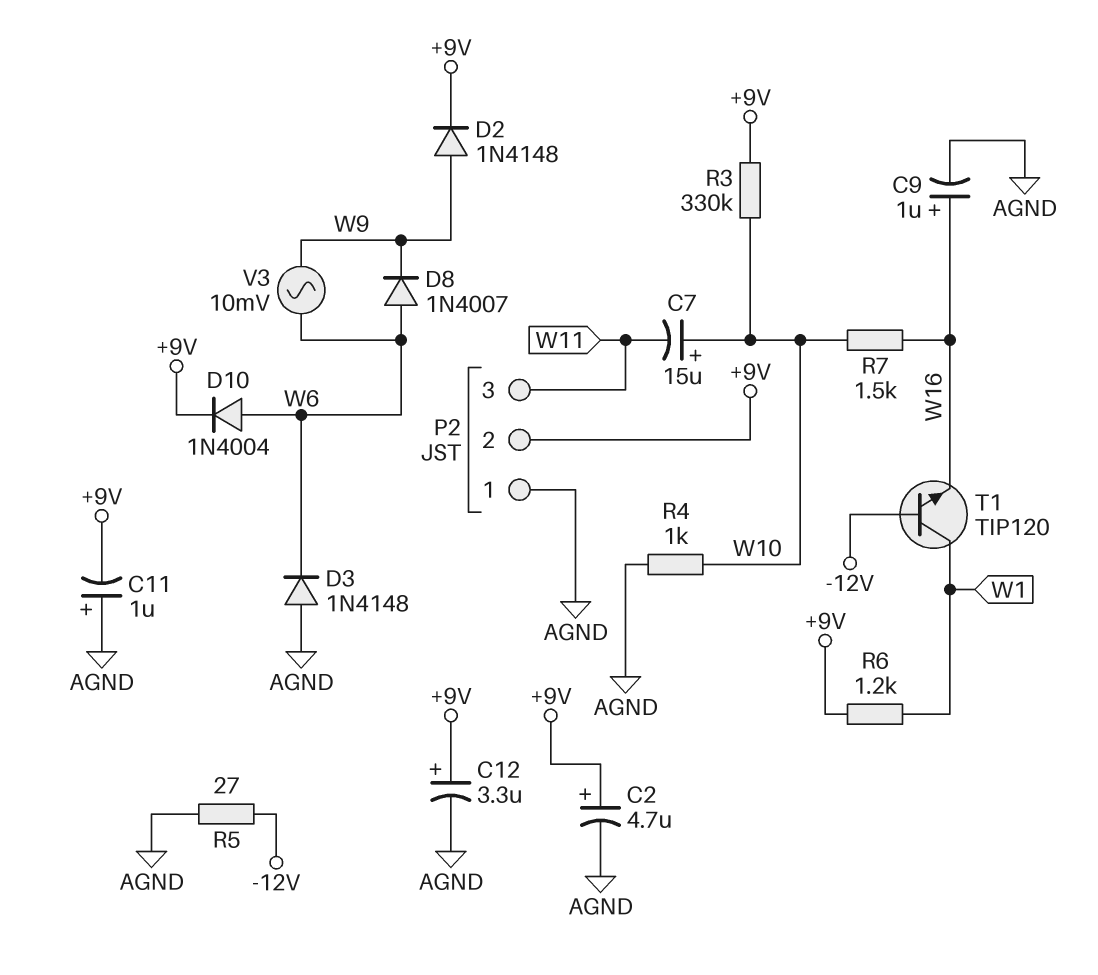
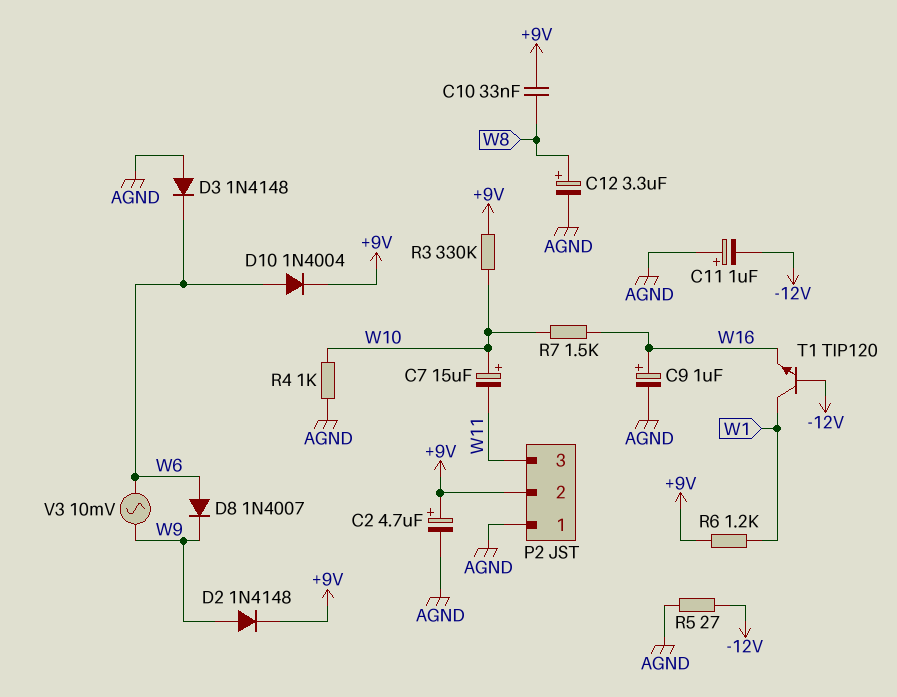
C10: none -> 33nF (+9V, W8)
C11: 1uF (plus AGND, minus +9V) -> 1uF (plus AGND, minus -12V)
C12: 3.3uF (plus +9V, minus AGND) -> 3.3uF (plus W8, minus AGND)

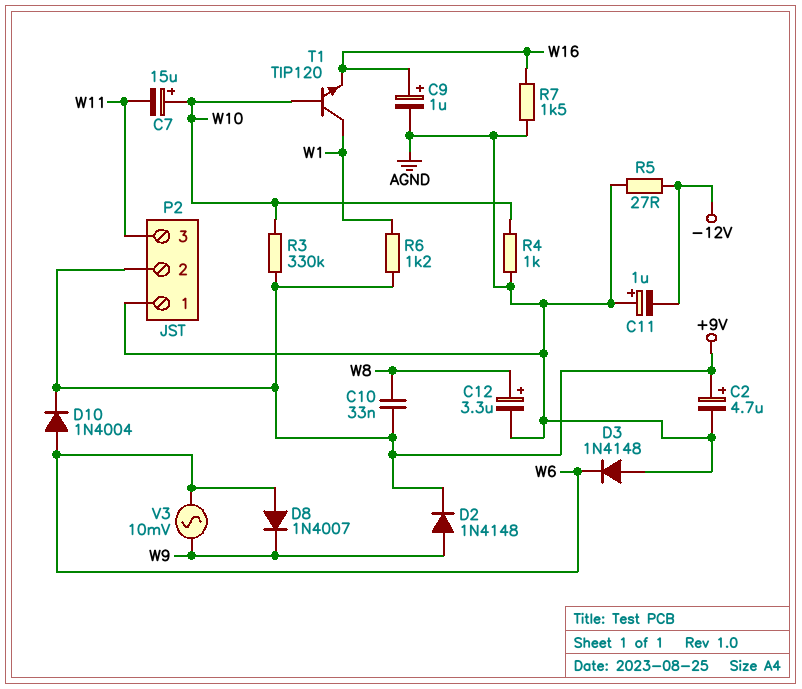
R7: 1.5k (W10, W16) -> 1.5k (AGND, W16)
T1: NPN TIP120 (B -12V, C W1, E W16) -> NPN TIP120 (B W10, C W1, E W16)

